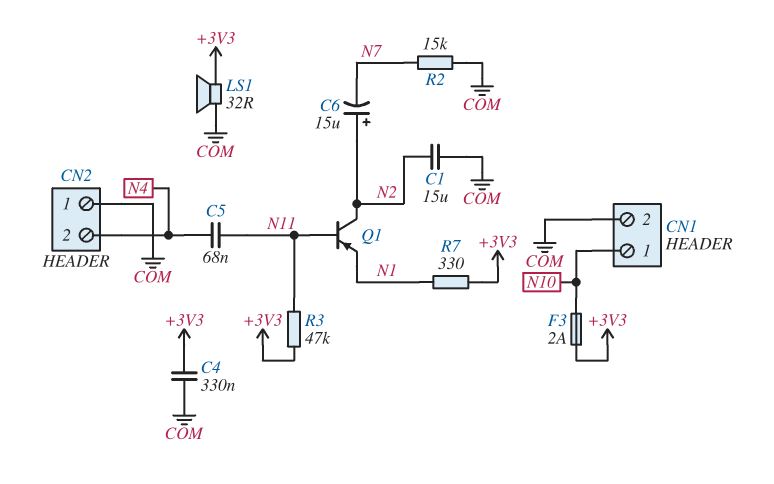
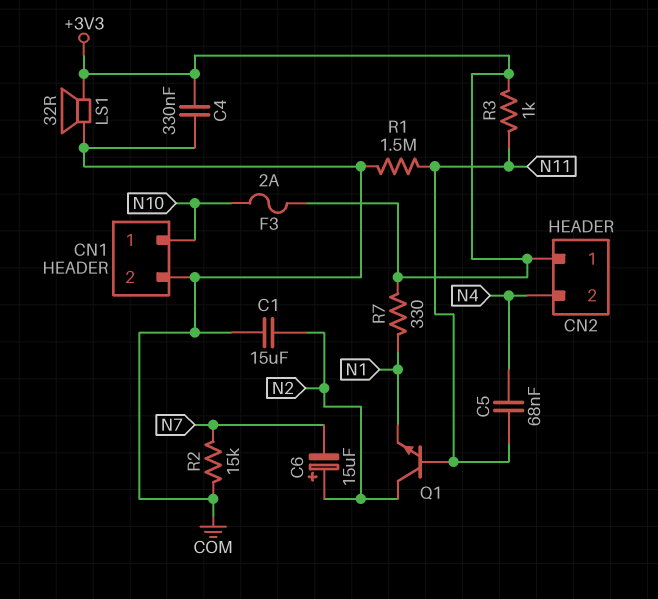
CN2 pin 1: COM -> +3V3
Q1: PNP (B N11, C N2, E N1) -> NPN (B N11, C N2, E N1)
R1: none -> 1.5M (COM, N11)
R3: 47k (+3V3, N11) -> 1k (+3V3, N11)

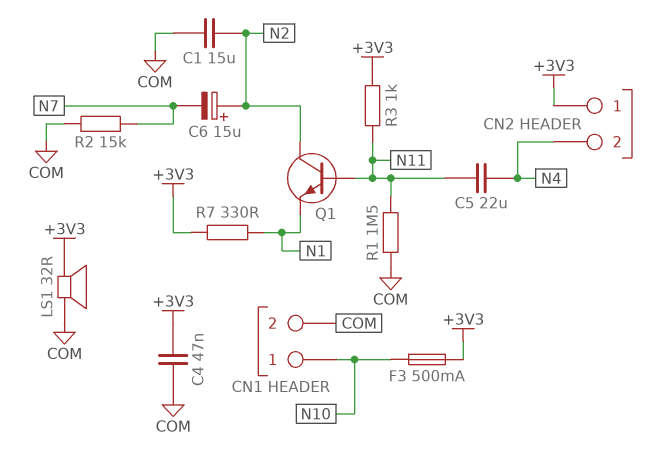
C4: 330nF (+3V3, COM) -> 47nF (+3V3, COM)
C5: 68nF (N4, N11) -> 22uF (N4, N11)
F3: 2A (+3V3, N10) -> 500mA (+3V3, N10)

